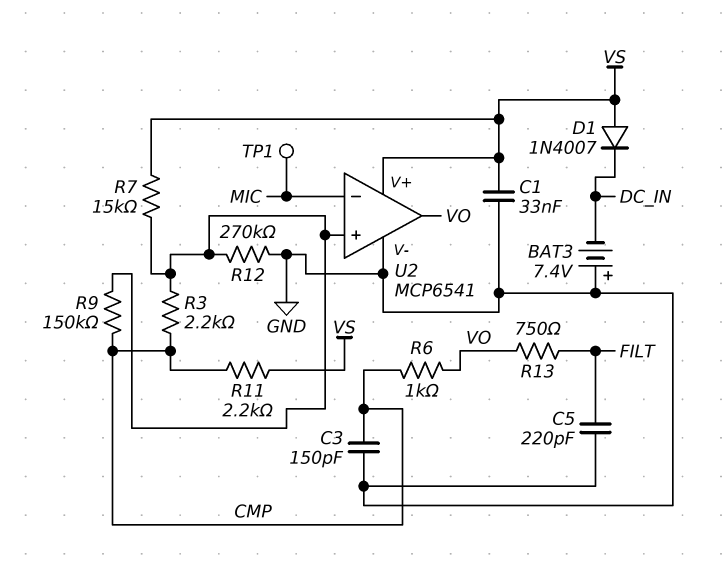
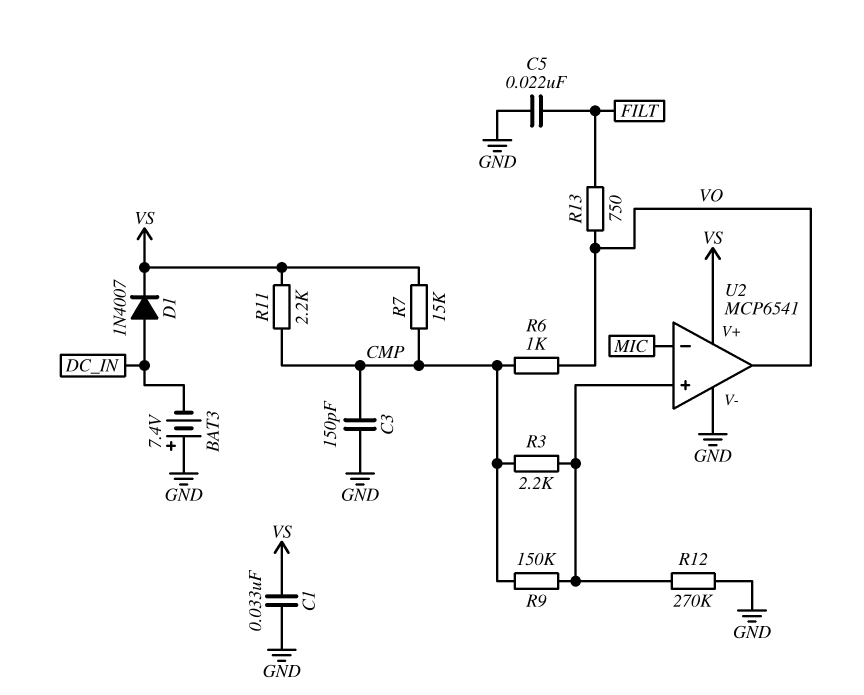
C5: 220pF (FILT, GND) -> 22nF (FILT, GND)
D1: diode 1N4007 (A VS, K DC_IN) -> diode 1N4007 (A DC_IN, K VS)
R7: 15k (U2/in+, VS) -> 15k (CMP, VS)
TP1: test point (MIC) -> none

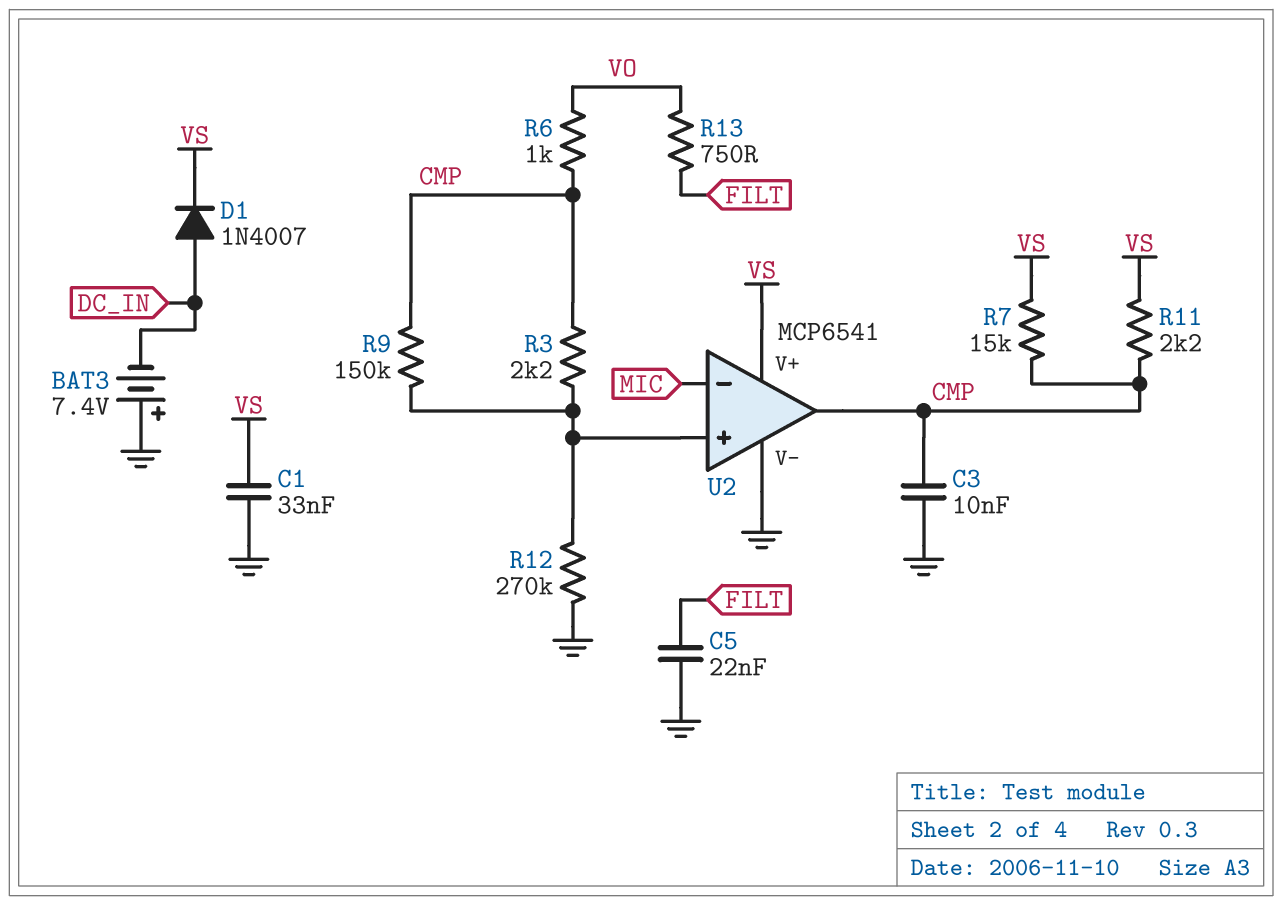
C3: 150pF (CMP, GND) -> 10nF (CMP, GND)
U2 pin out: VO -> CMP

